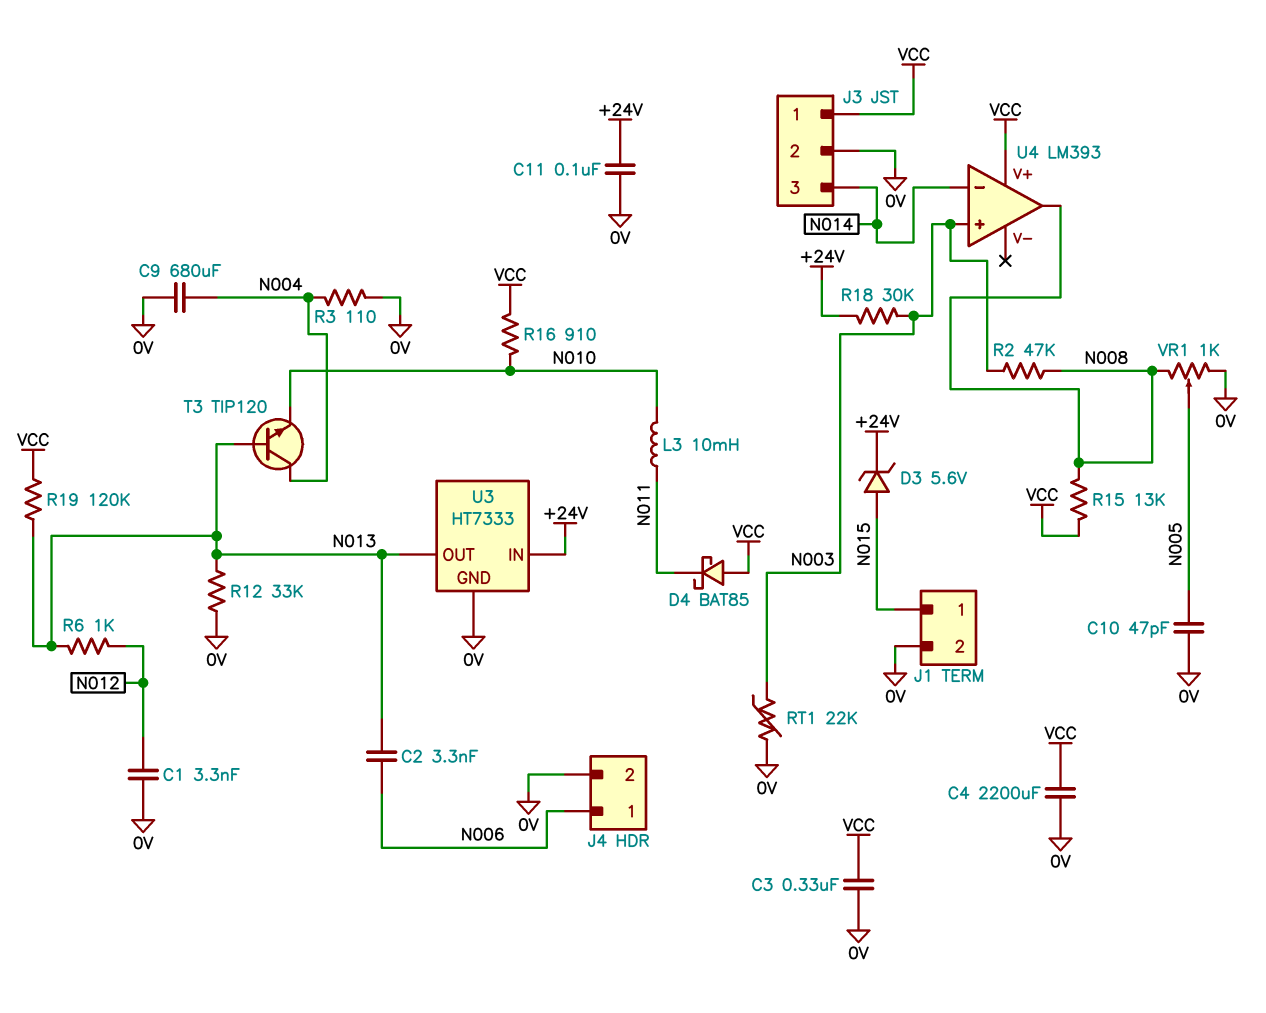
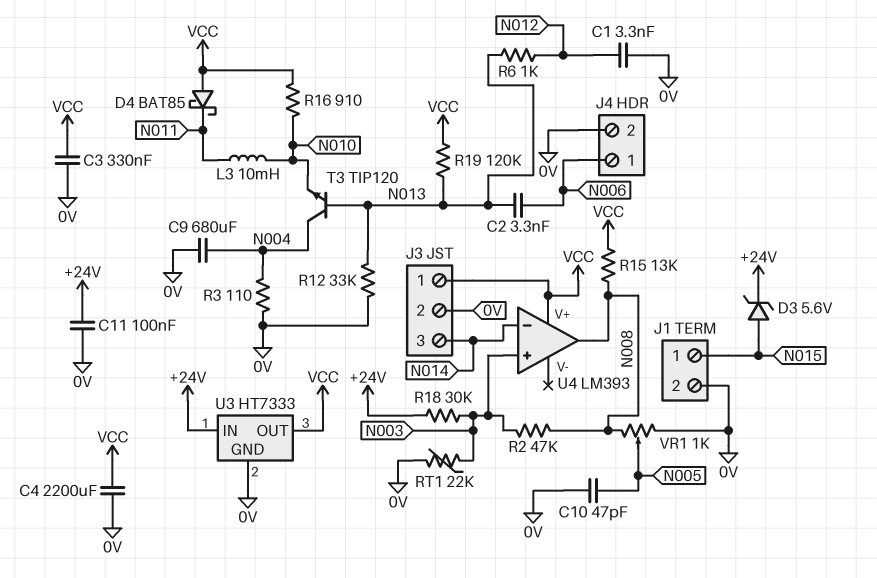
U3 pin OUT: N013 -> VCC

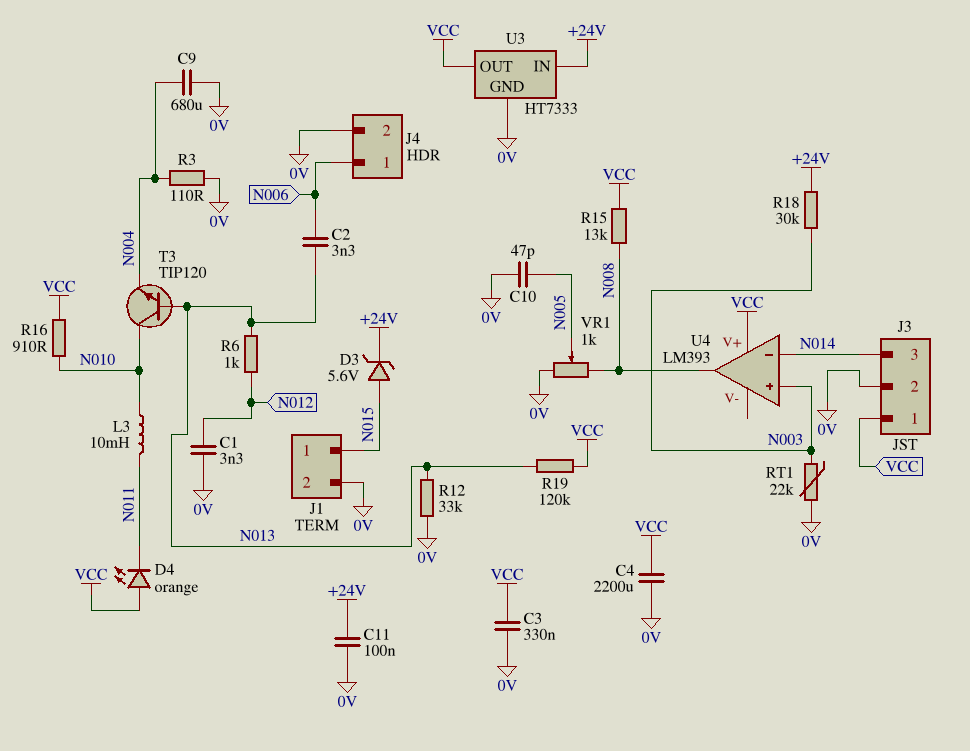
D4: schottky BAT85 (A VCC, K N011) -> LED orange (A VCC, K N011)
R2: 47k (N003, N008) -> none
T3: NPN TIP120 (B N013, C N004, E N010) -> NPN TIP120 (B N013, C N010, E N004)

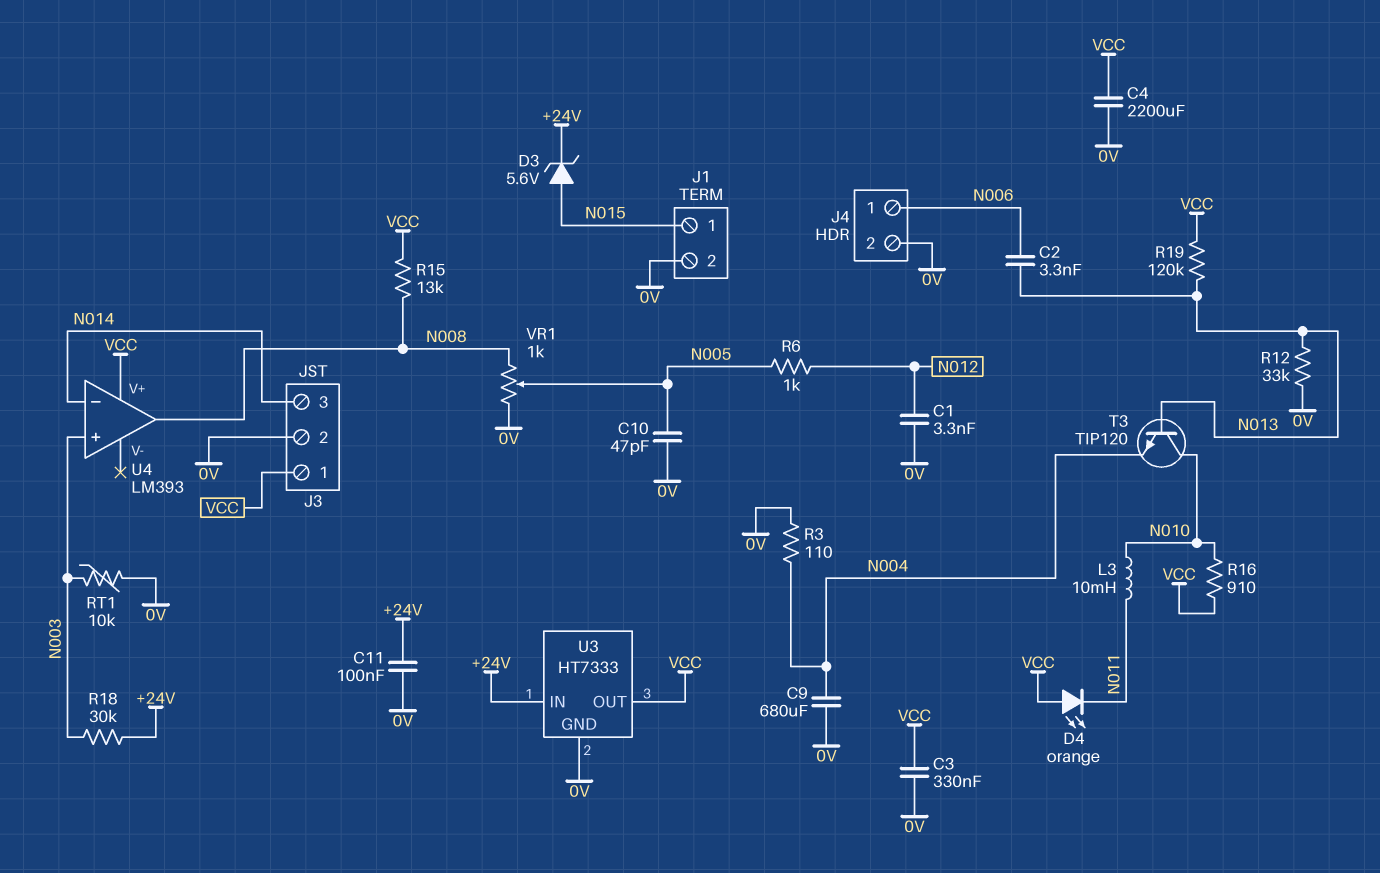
R6: 1k (N012, N013) -> 1k (N005, N012)
RT1: 22k (0V, N003) -> 10k (0V, N003)

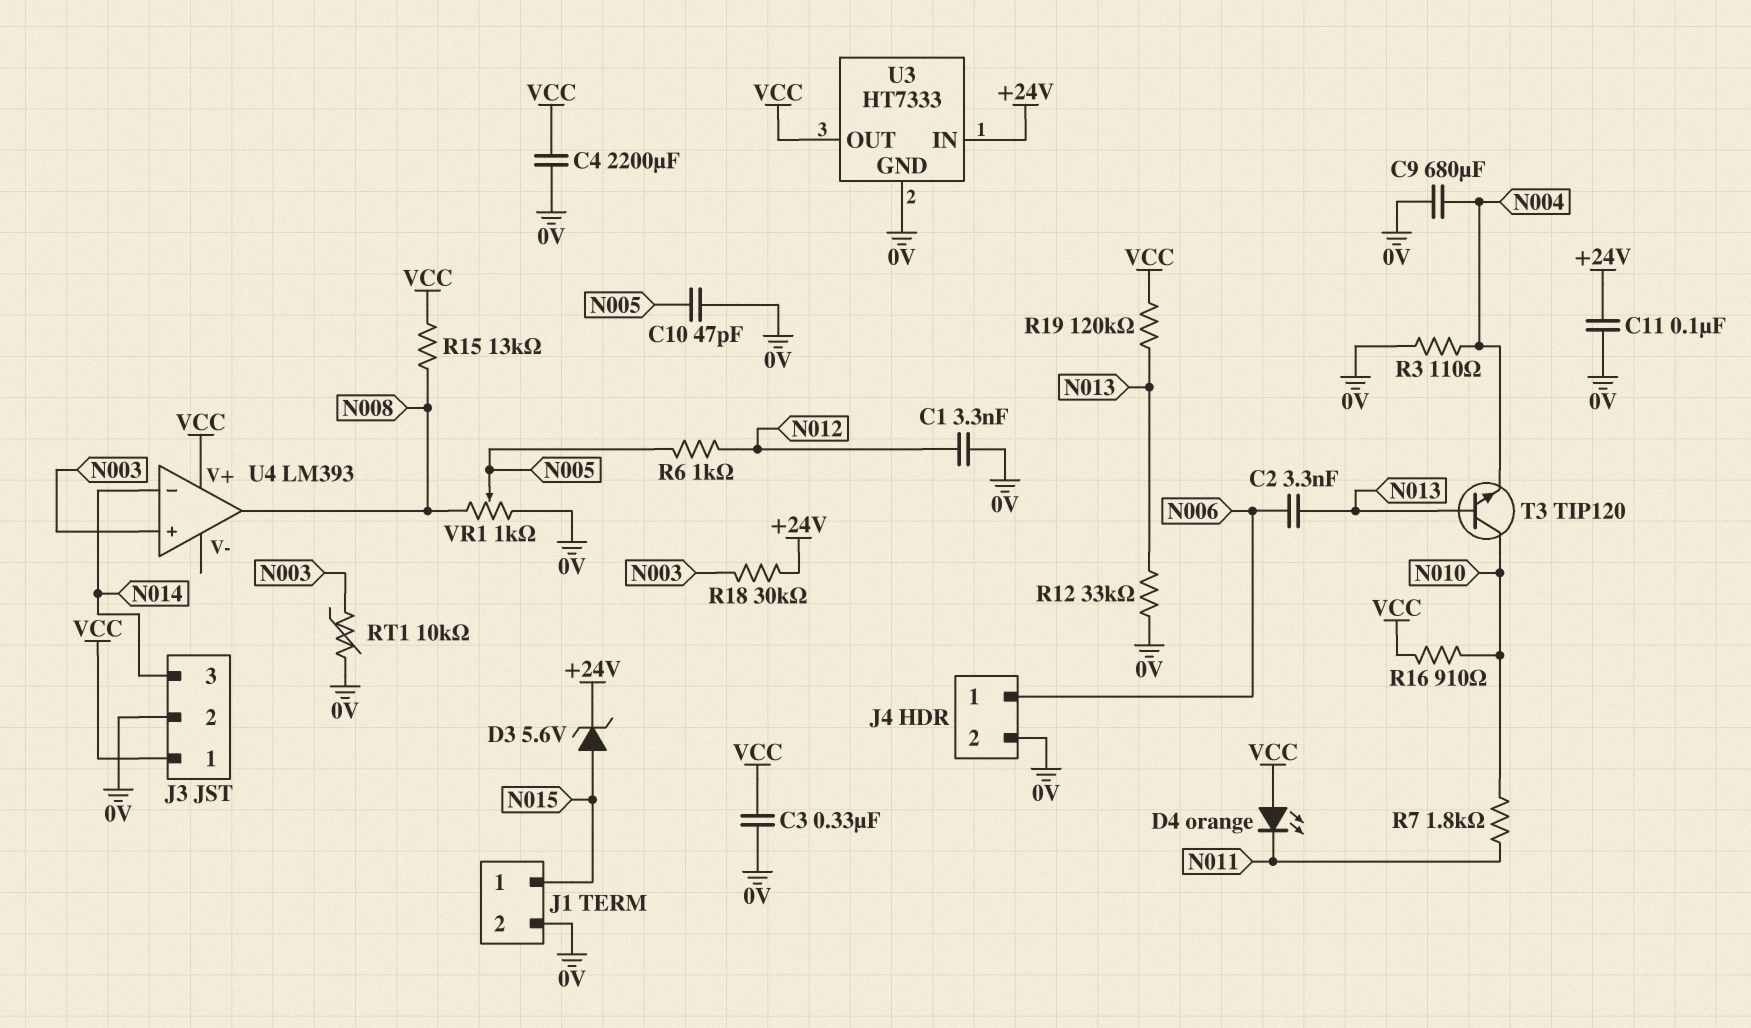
L3: 10mH (N010, N011) -> none
R7: none -> 1.8k (N010, N011)

